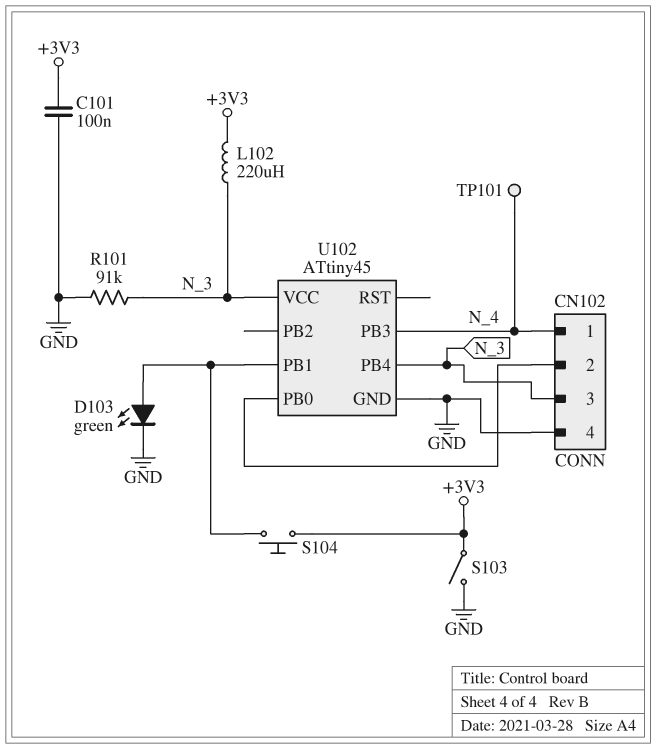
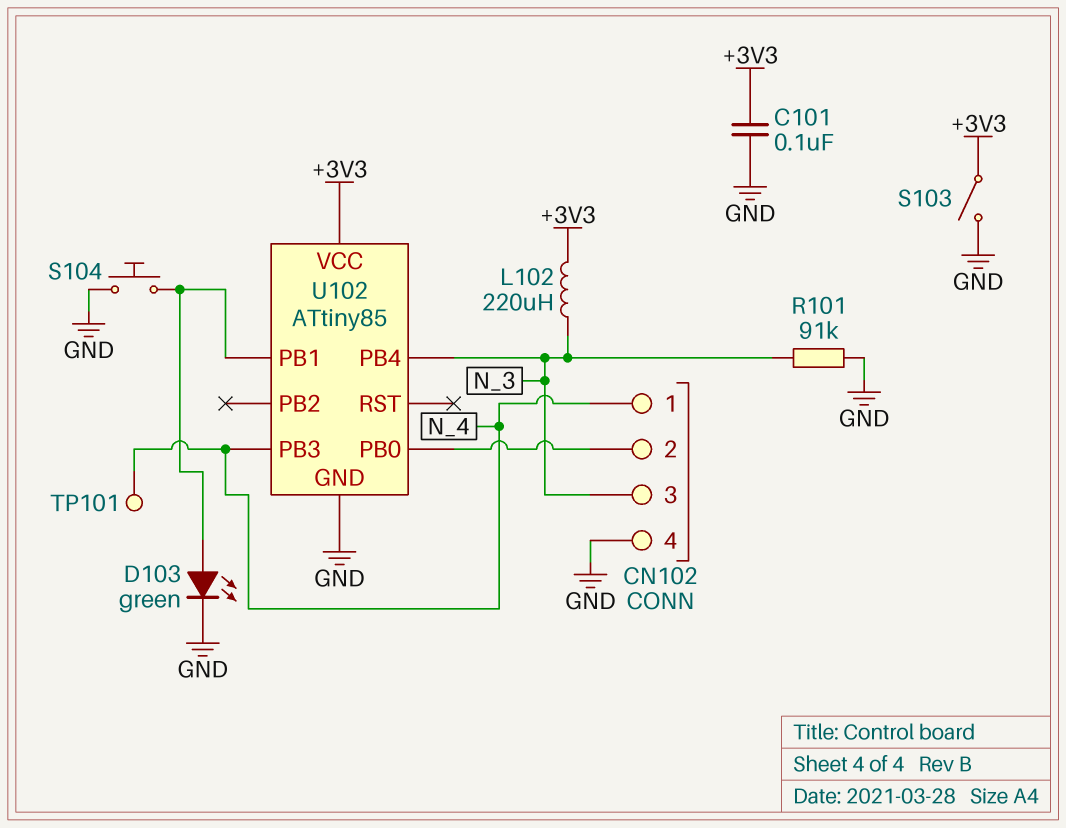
S104: button (+3V3, U102/PB1) -> button (GND, U102/PB1)
U102: ATtiny45 -> ATtiny85
U102 pin VCC: N_3 -> +3V3

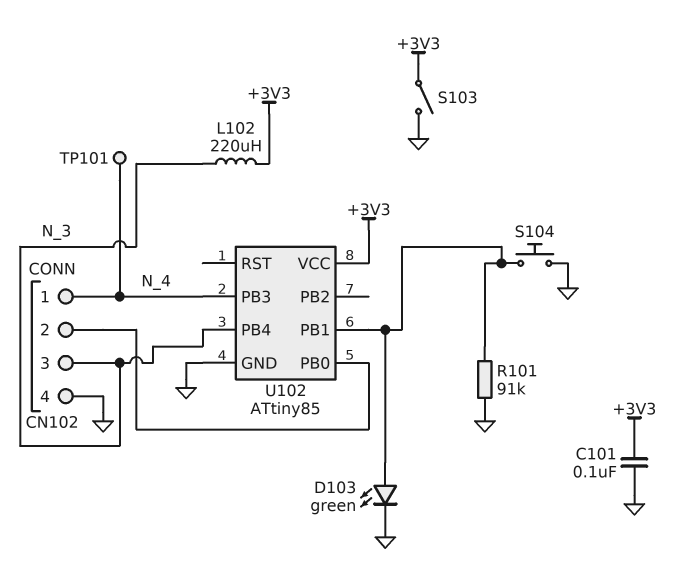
R101: 91k (GND, N_3) -> 91k (GND, U102/PB1)

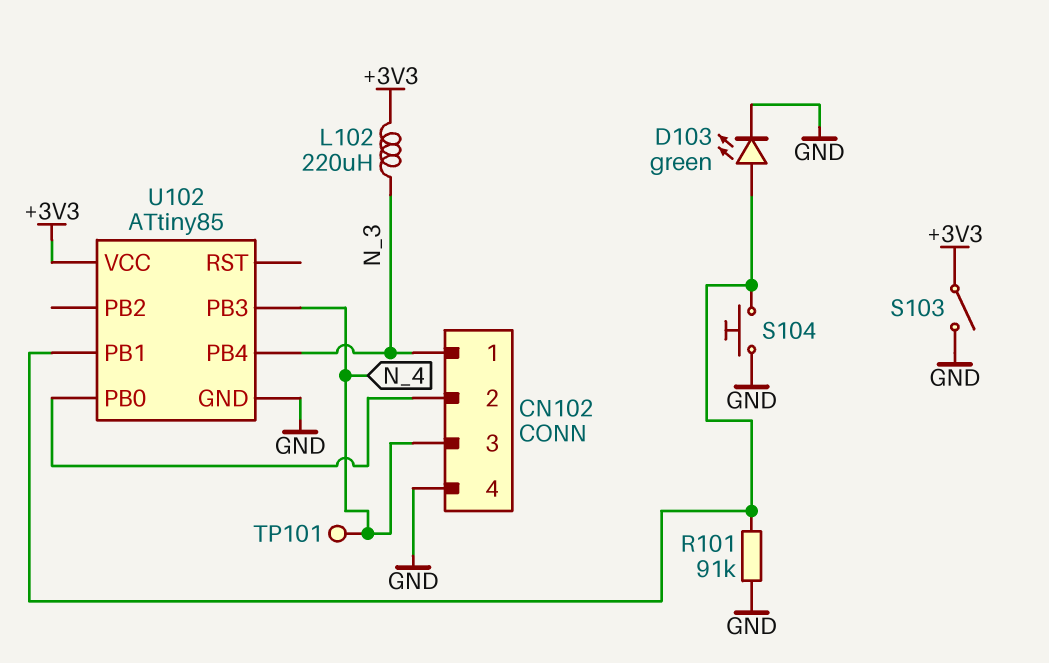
C101: 100nF (+3V3, GND) -> none
CN102 pin 1: N_4 -> N_3
CN102 pin 3: N_3 -> N_4

